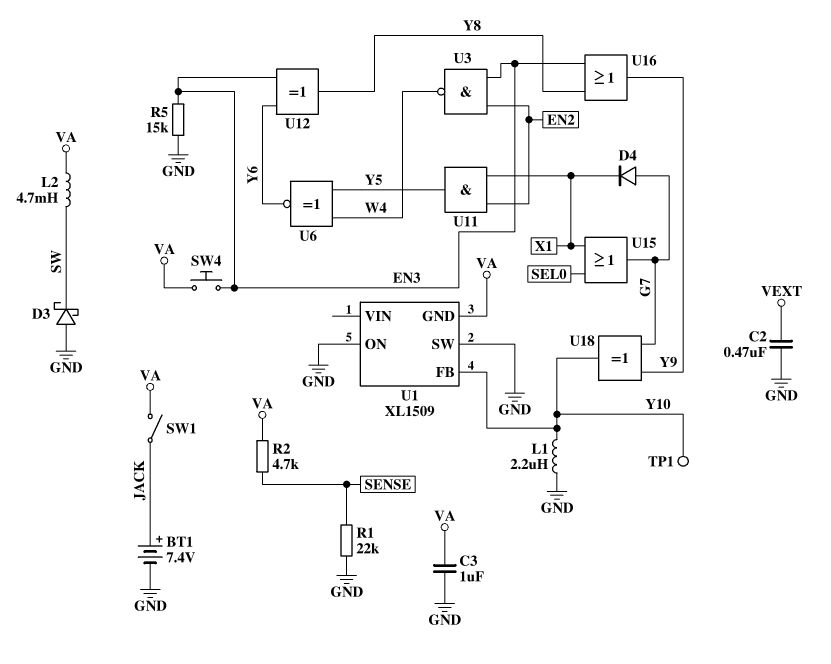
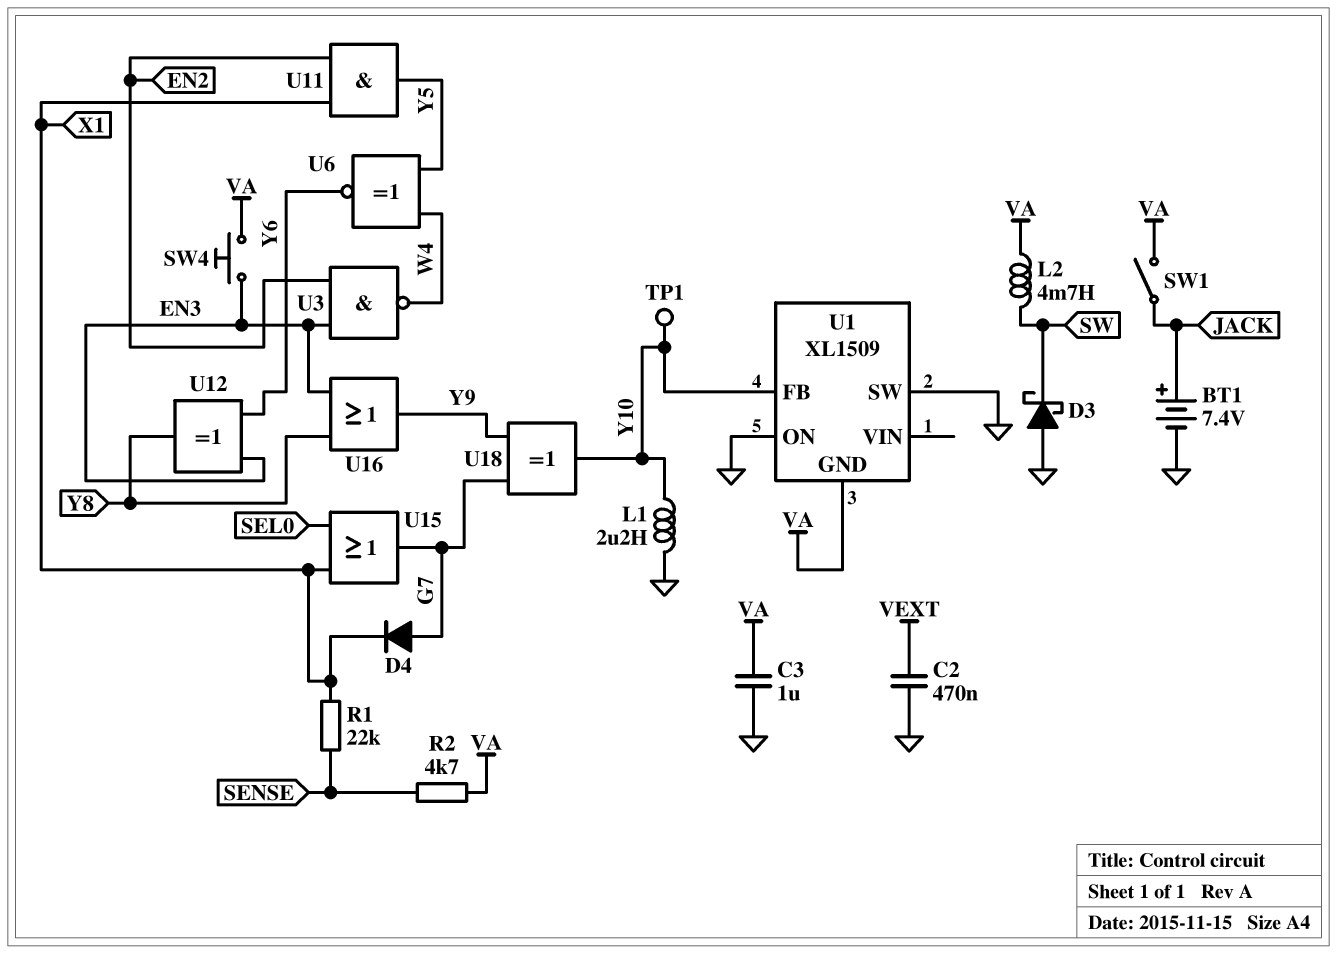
R1: 22k (GND, SENSE) -> 22k (SENSE, X1)
R5: 15k (EN3, GND) -> none

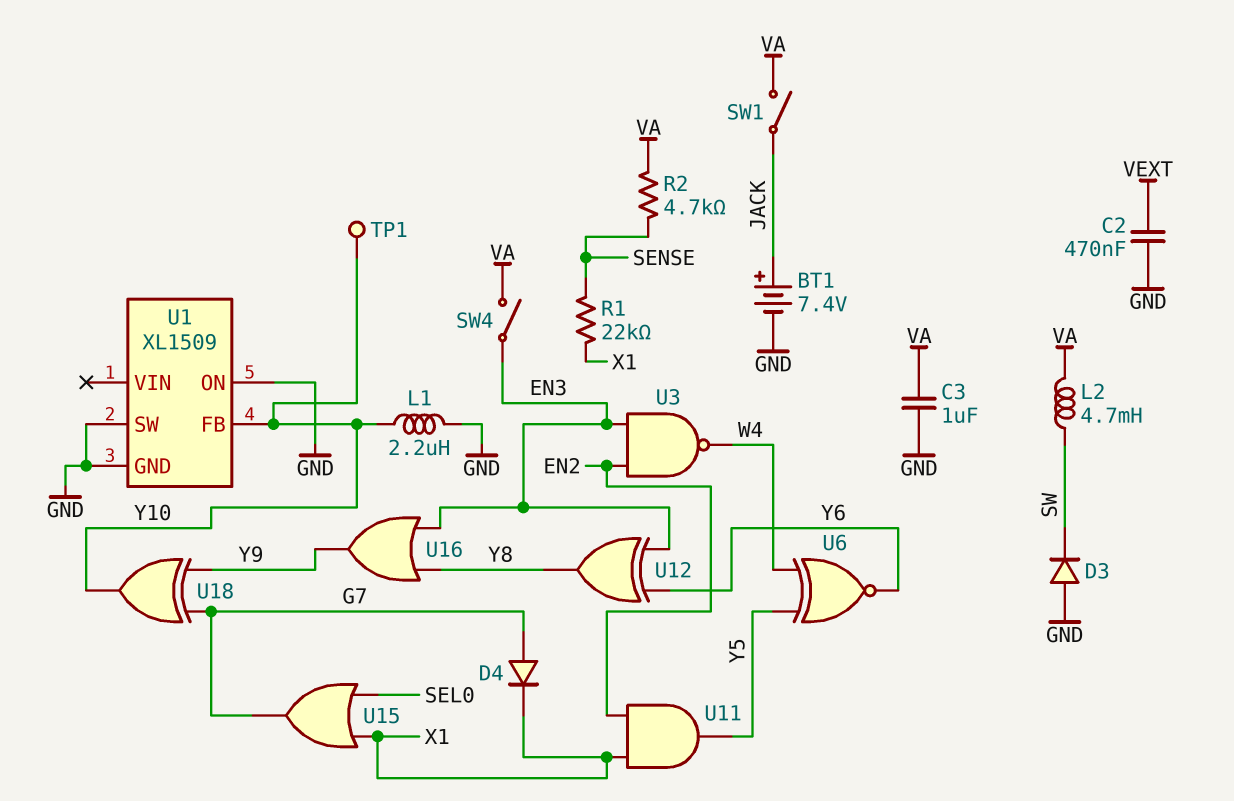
D3: schottky (A GND, K SW) -> diode (A GND, K SW)
SW4: button (EN3, VA) -> switch (EN3, VA)
U1 pin GND: VA -> GND

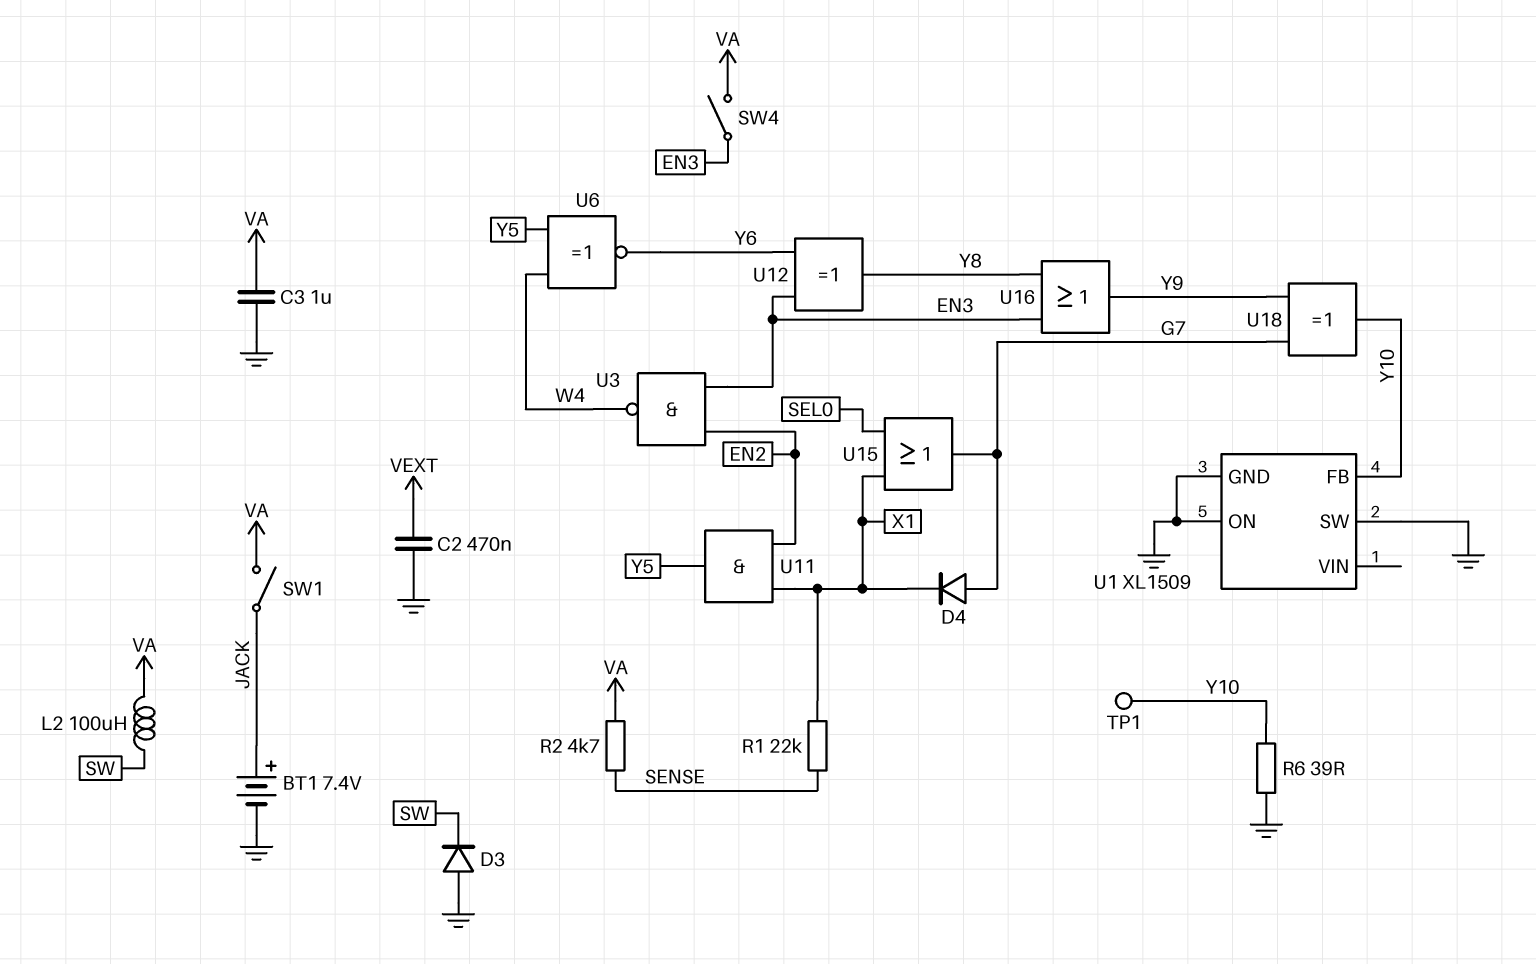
L1: 2.2uH (GND, Y10) -> none
L2: 4.7mH (SW, VA) -> 100uH (SW, VA)
R6: none -> 39 (GND, Y10)

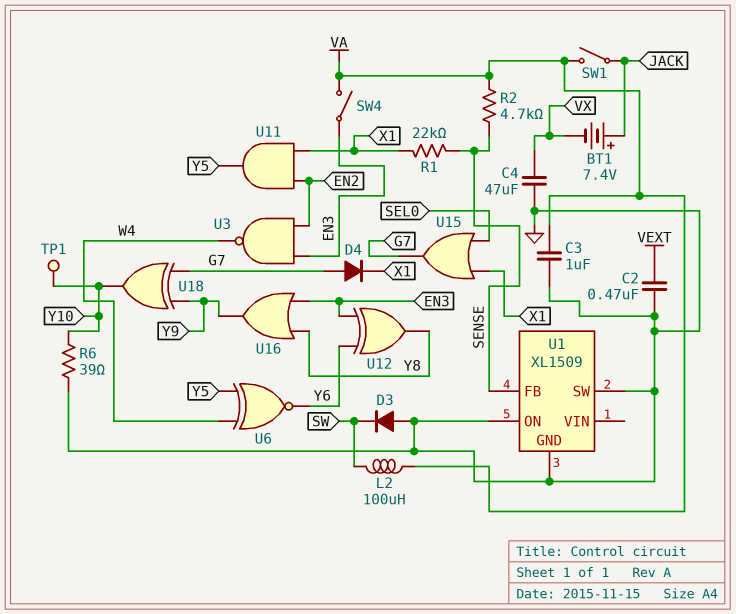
BT1: 7.4V (plus JACK, minus GND) -> 7.4V (plus JACK, minus VX)
C4: none -> 47uF (GND, VX)
U1 pin FB: Y10 -> SENSE

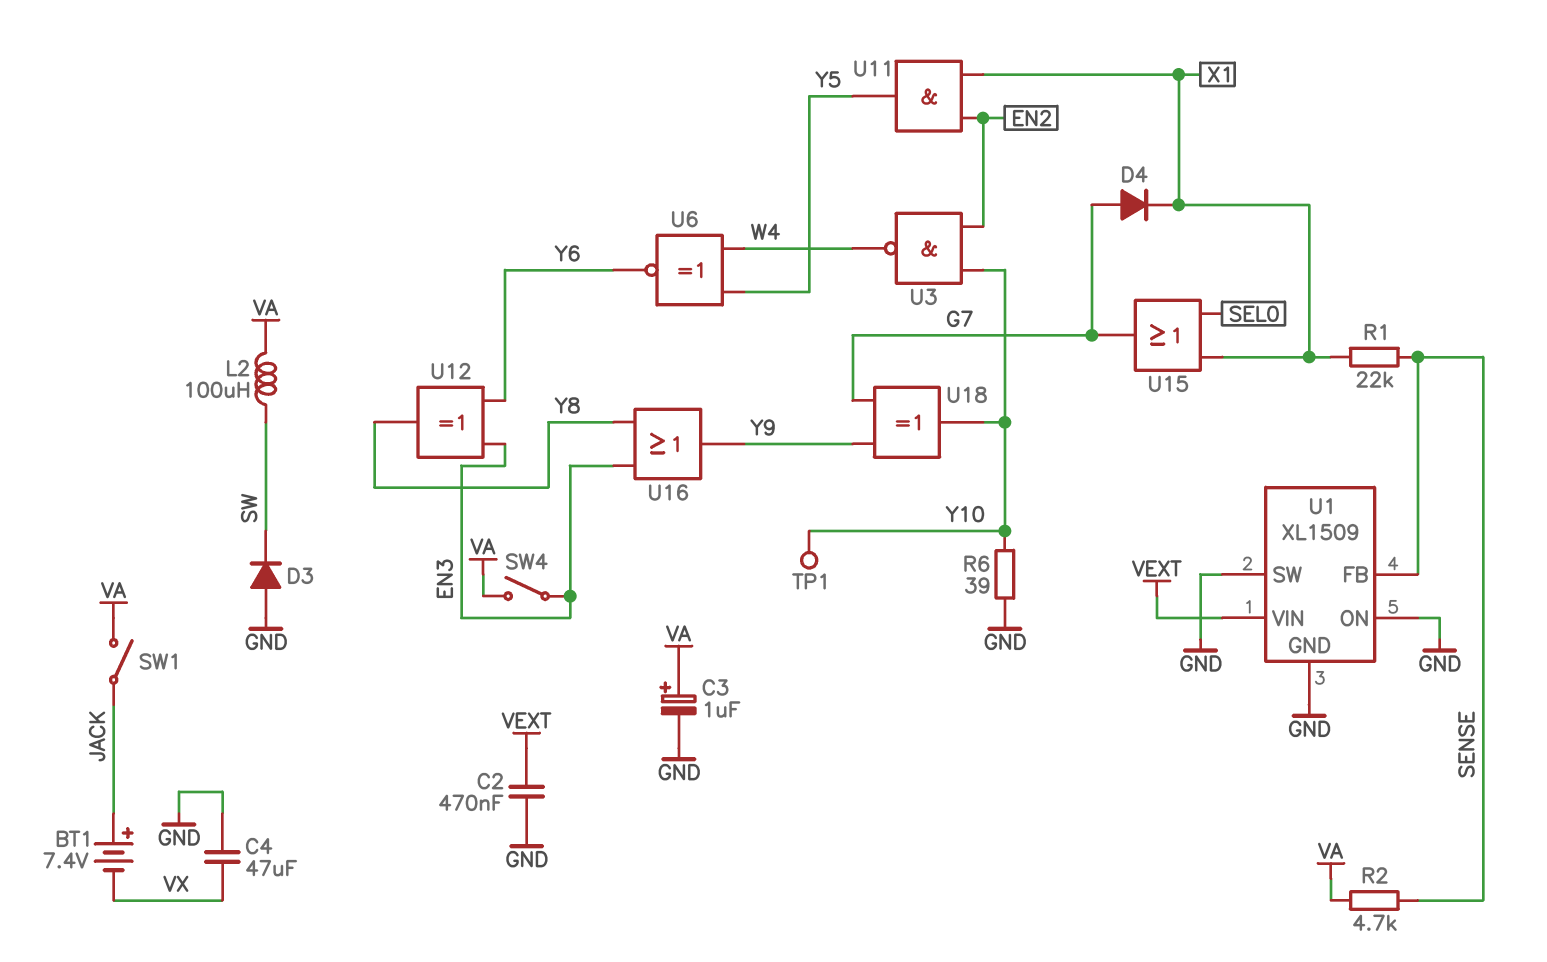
C3: 1uF (GND, VA) -> 1uF (plus VA, minus GND)
U1 pin VIN: none -> VEXT
U3: NAND (in EN2, in EN3, out W4) -> NAND (in EN2, in Y10, out W4)

